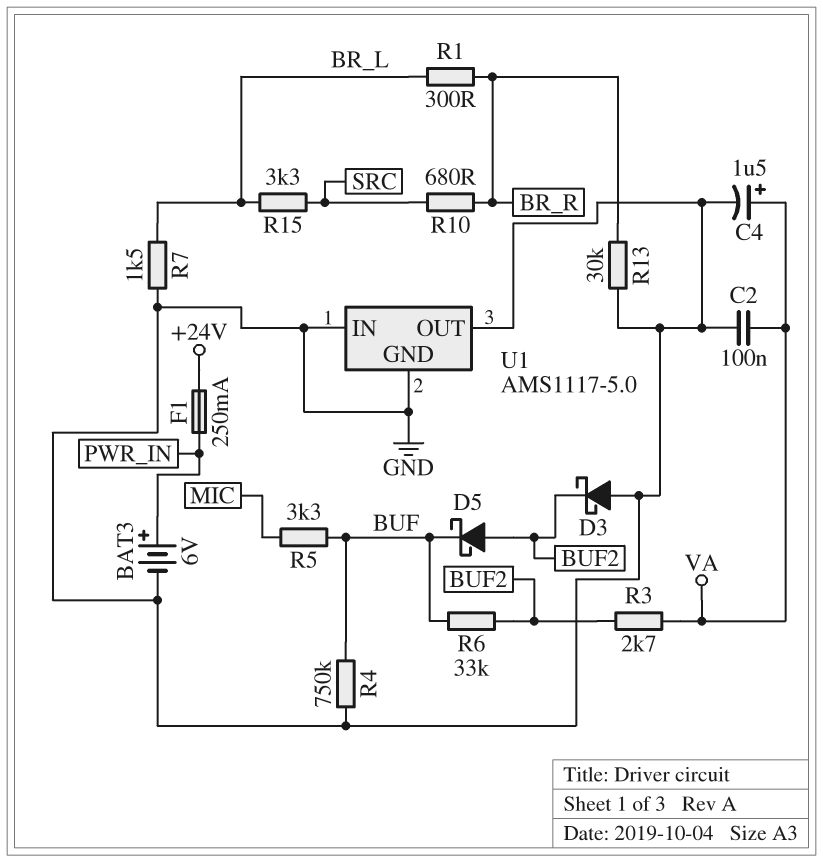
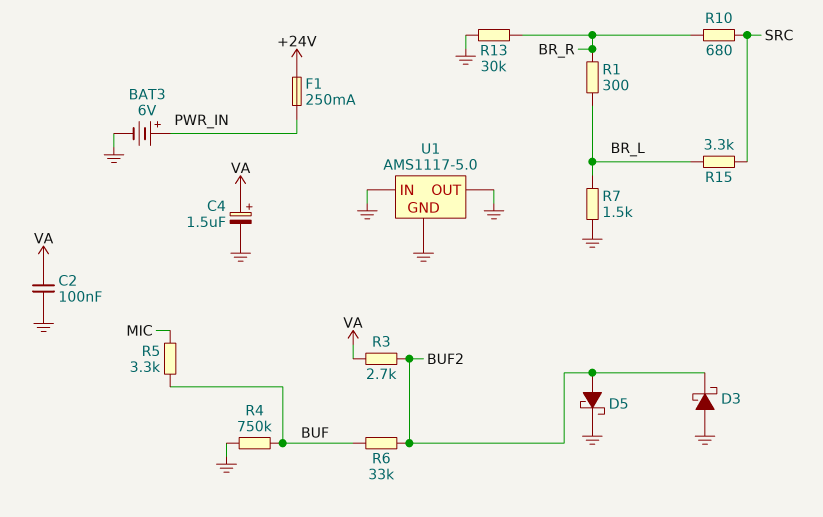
D5: schottky (A BUF2, K BUF) -> schottky (A BUF2, K GND)

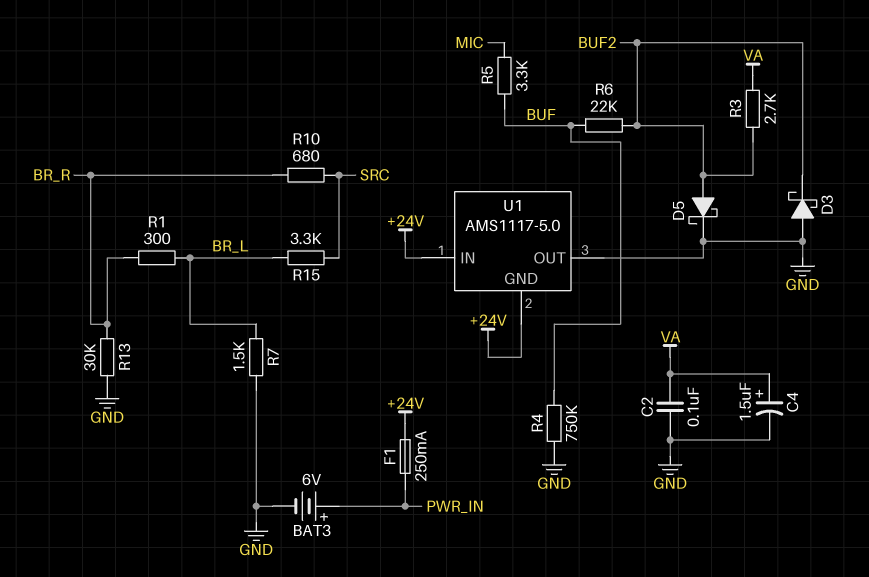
R6: 33k (BUF, BUF2) -> 22k (BUF, BUF2)
U1 pin GND: GND -> +24V
U1 pin IN: GND -> +24V

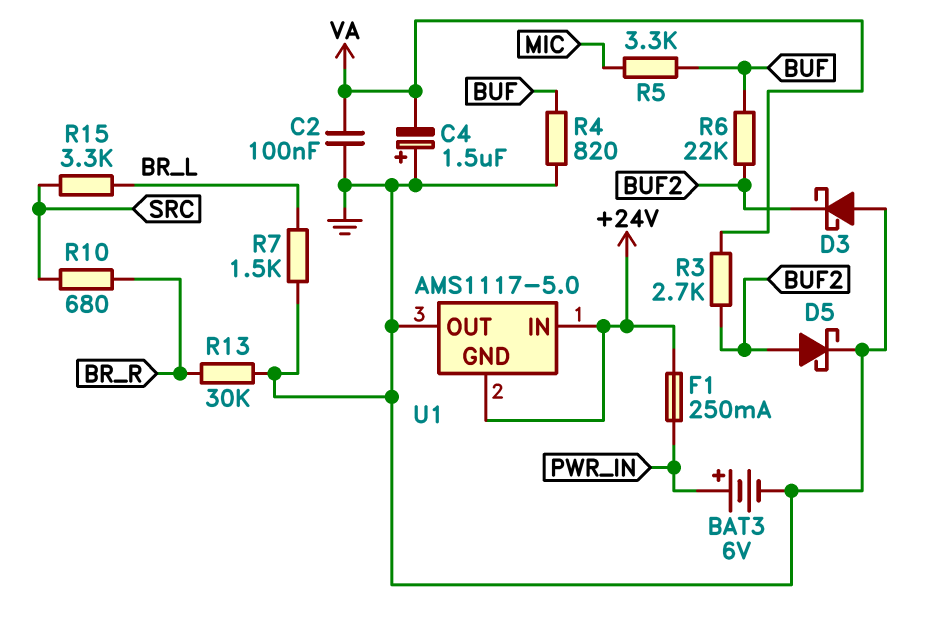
C4: 1.5uF (plus VA, minus GND) -> 1.5uF (plus GND, minus VA)
R1: 300 (BR_L, BR_R) -> none
R4: 750k (BUF, GND) -> 820 (BUF, GND)

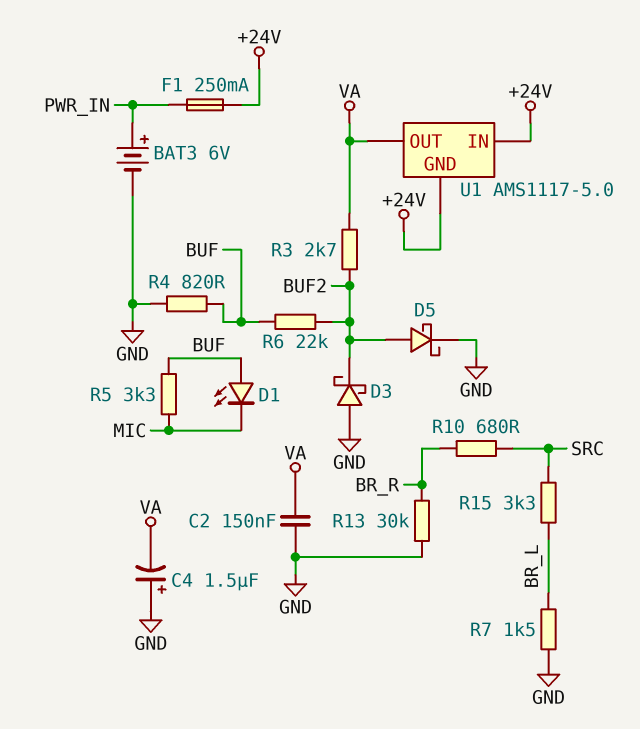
C2: 100nF (GND, VA) -> 150nF (GND, VA)
D1: none -> LED (A BUF, K MIC)
U1 pin OUT: GND -> VA

